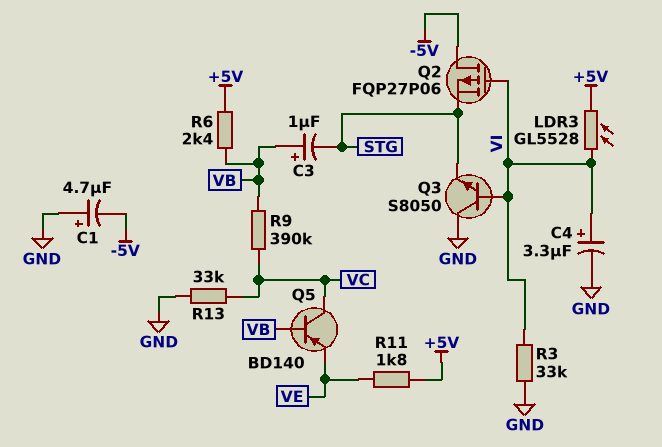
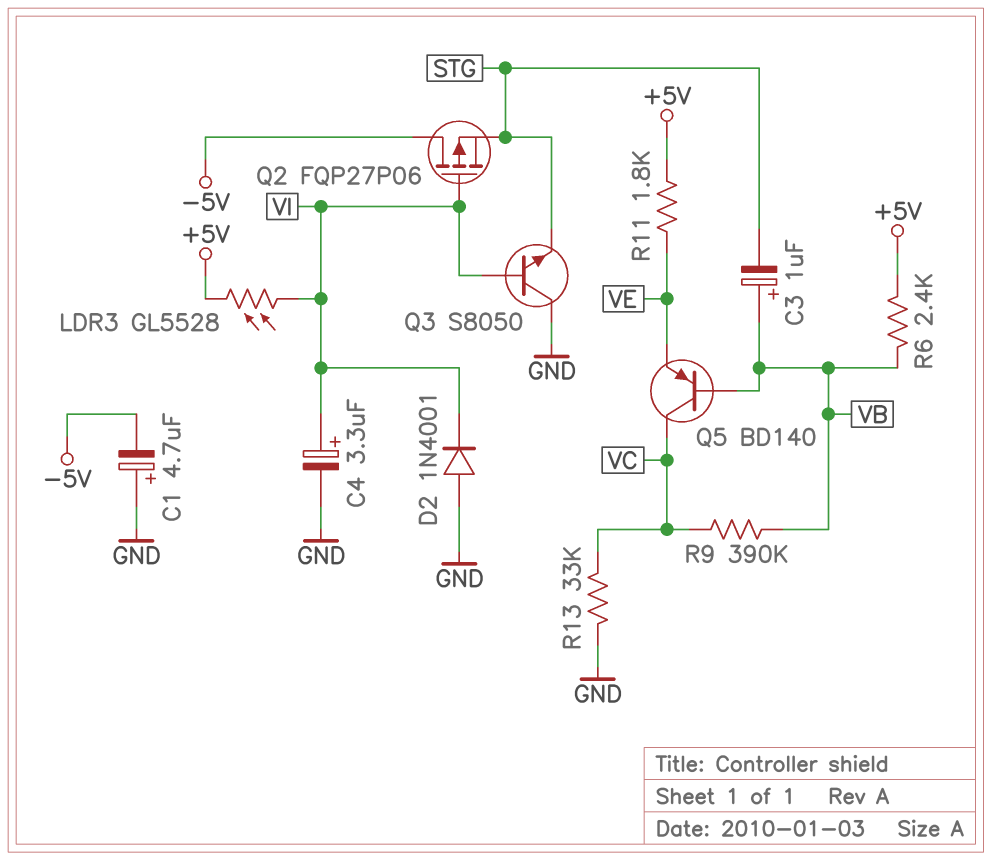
D2: none -> diode 1N4001 (A GND, K VI)
R3: 33k (GND, VI) -> none

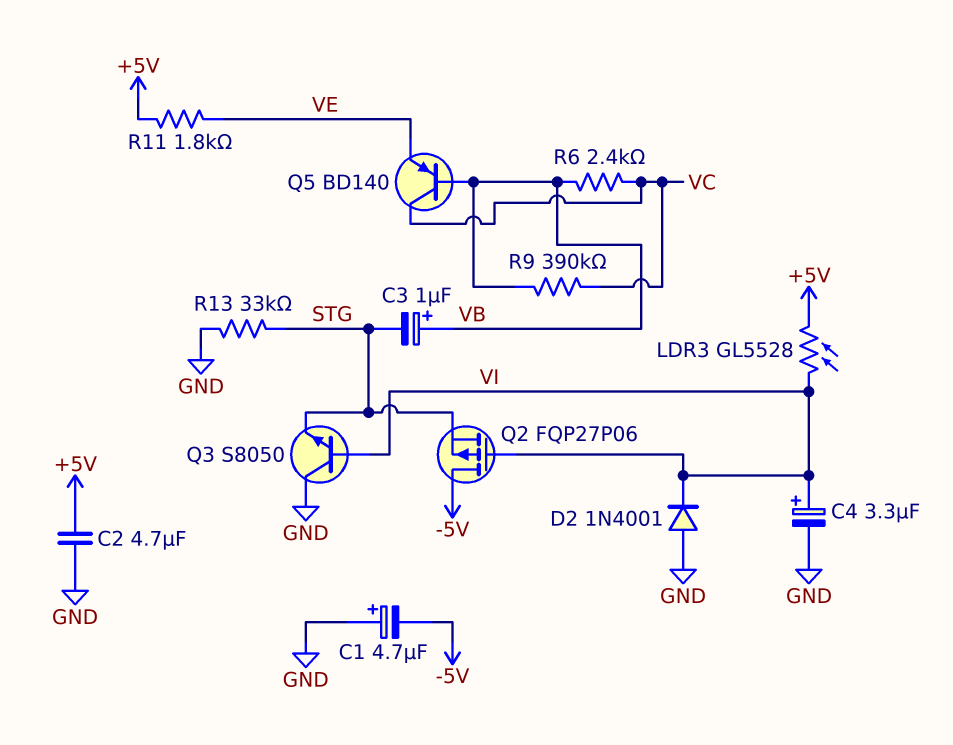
C2: none -> 4.7uF (+5V, GND)
R6: 2.4k (+5V, VB) -> 2.4k (VB, VC)
R13: 33k (GND, VC) -> 33k (GND, STG)

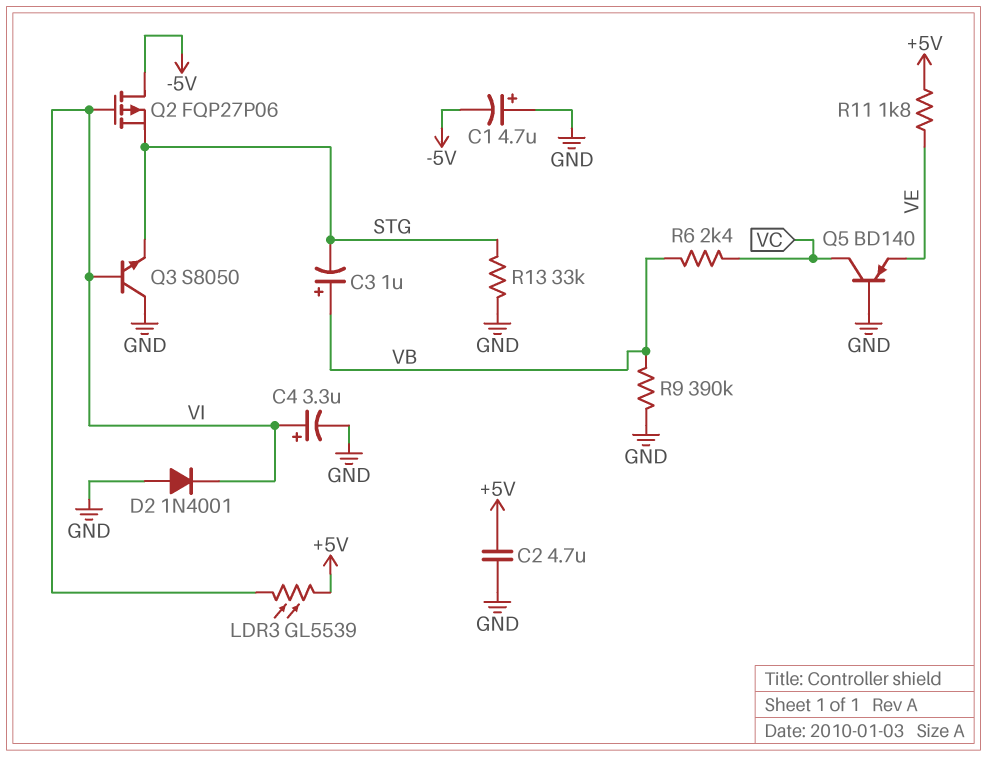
LDR3: GL5528 (+5V, VI) -> GL5539 (+5V, VI)
Q5: PNP BD140 (B VB, C VC, E VE) -> PNP BD140 (B GND, C VC, E VE)
R9: 390k (VB, VC) -> 390k (GND, VB)

